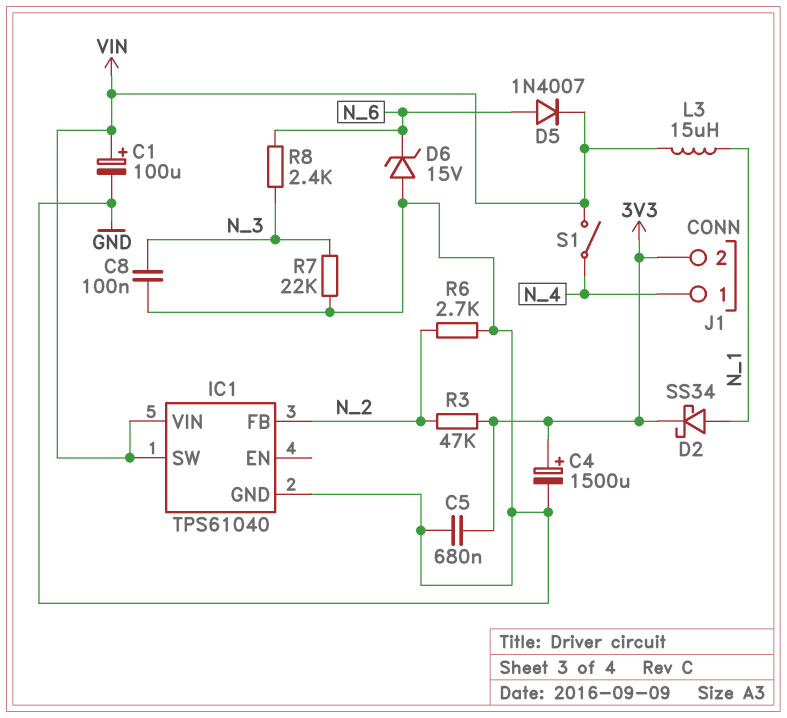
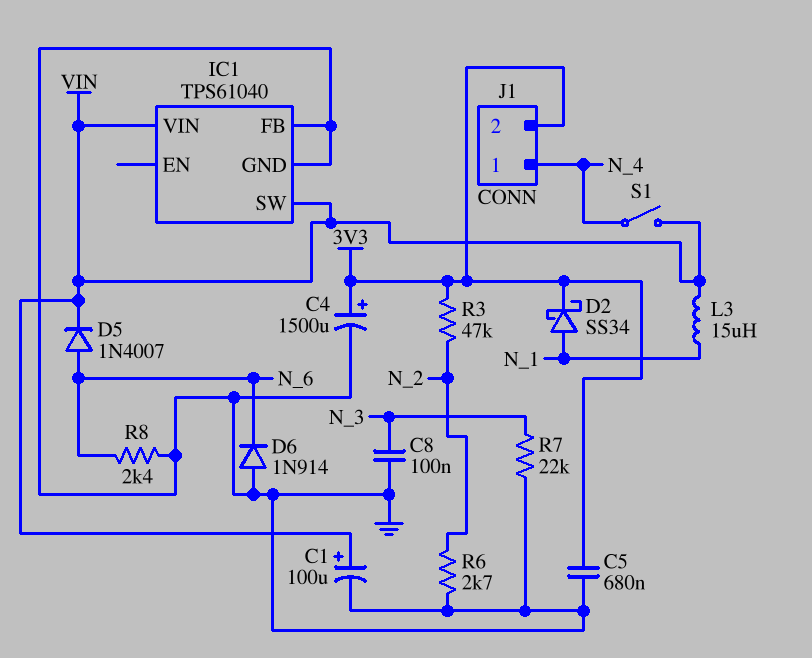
D6: zener 15V (A GND, K N_6) -> diode 1N914 (A GND, K N_6)
IC1 pin FB: N_2 -> GND
R8: 2.4k (N_3, N_6) -> 2.4k (GND, N_6)

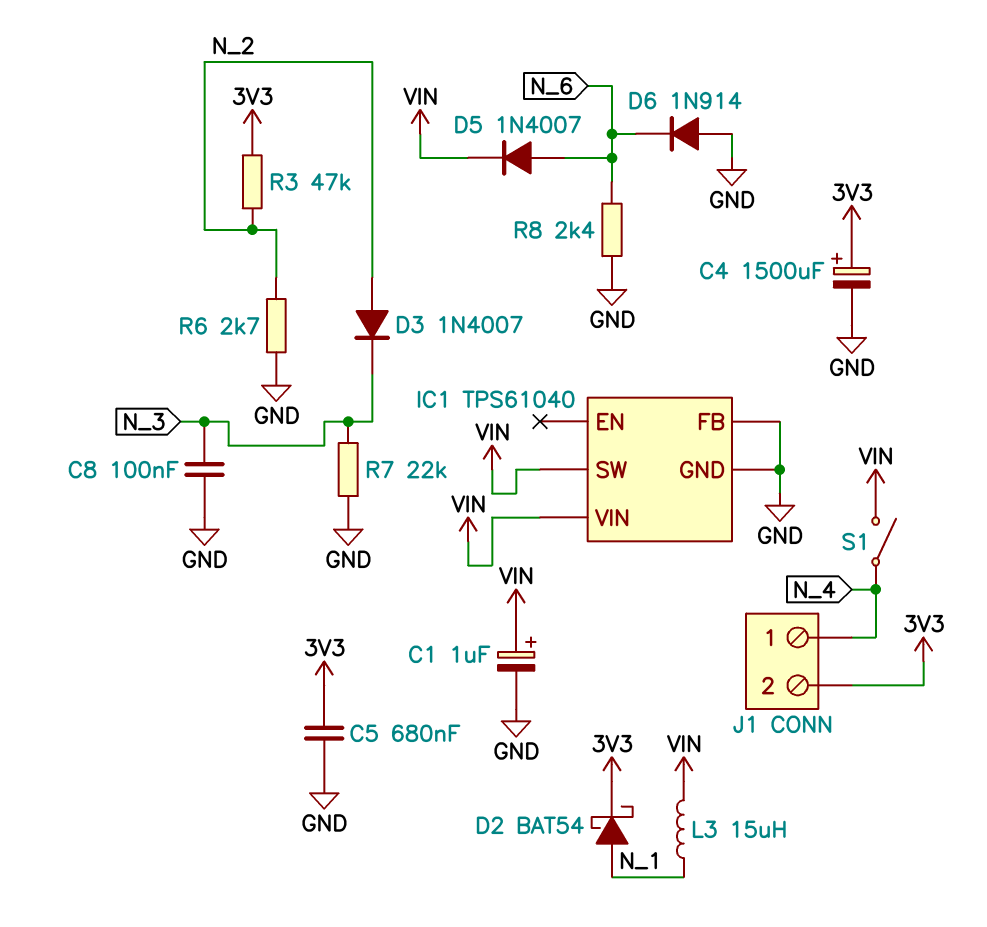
C1: 100uF (plus VIN, minus GND) -> 1uF (plus VIN, minus GND)
D2: schottky SS34 (A N_1, K 3V3) -> schottky BAT54 (A N_1, K 3V3)
D3: none -> diode 1N4007 (A N_2, K N_3)

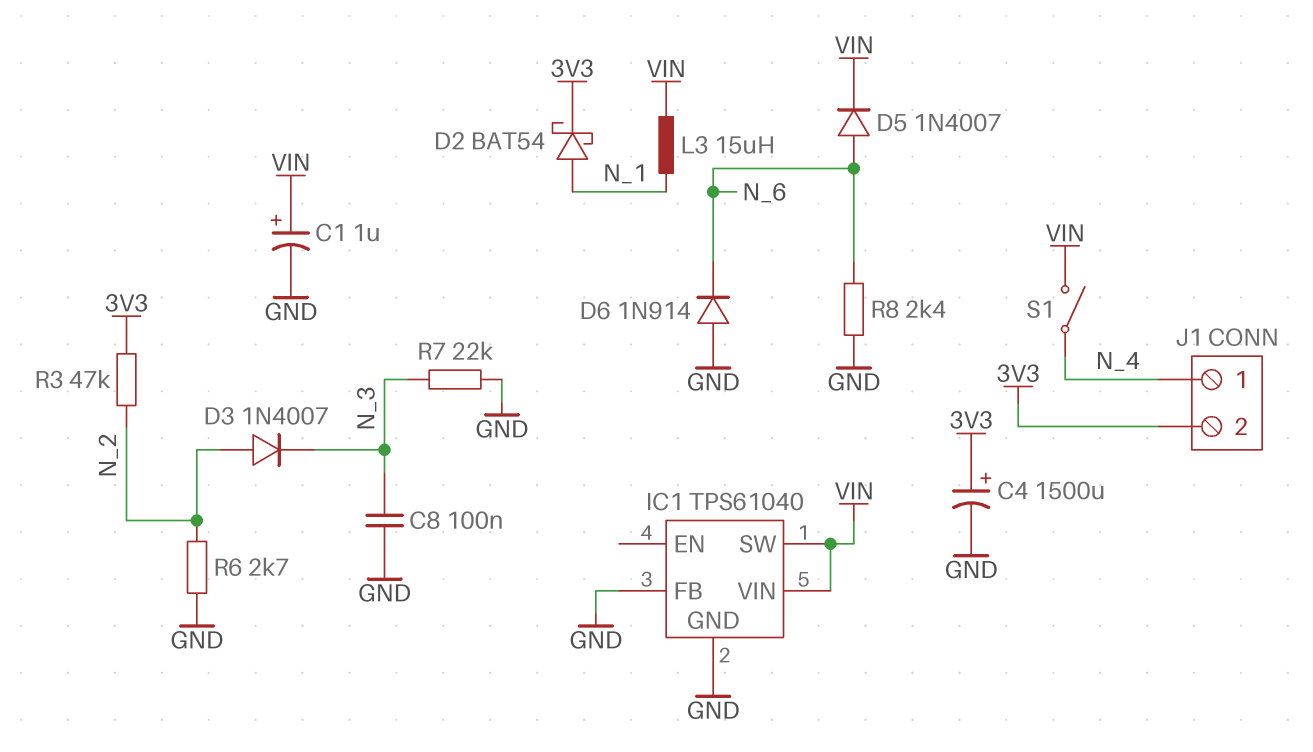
C5: 680nF (3V3, GND) -> none

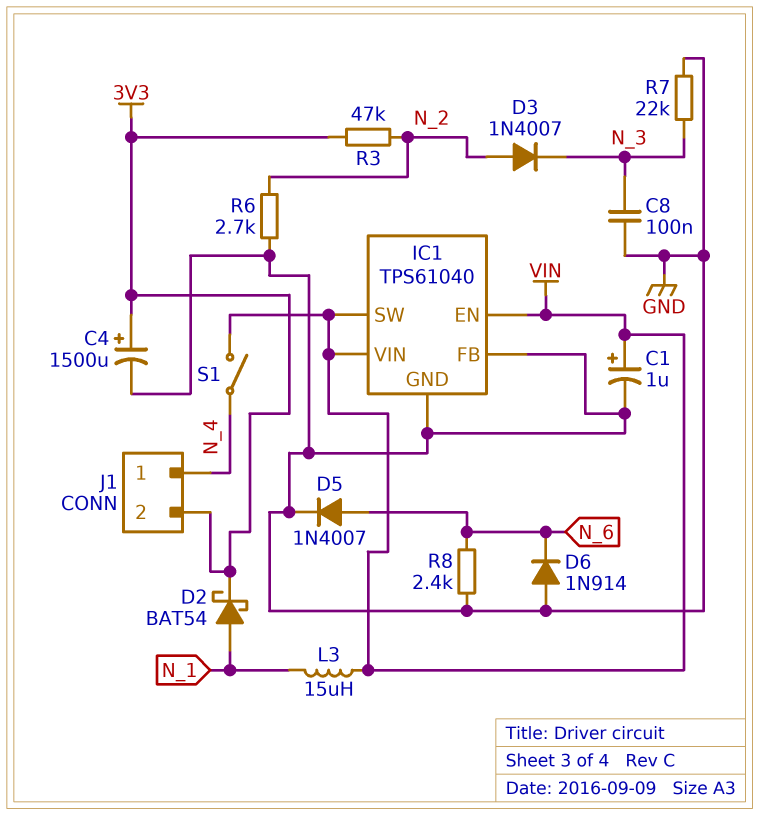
D5: diode 1N4007 (A N_6, K VIN) -> diode 1N4007 (A N_6, K GND)
IC1 pin EN: none -> VIN

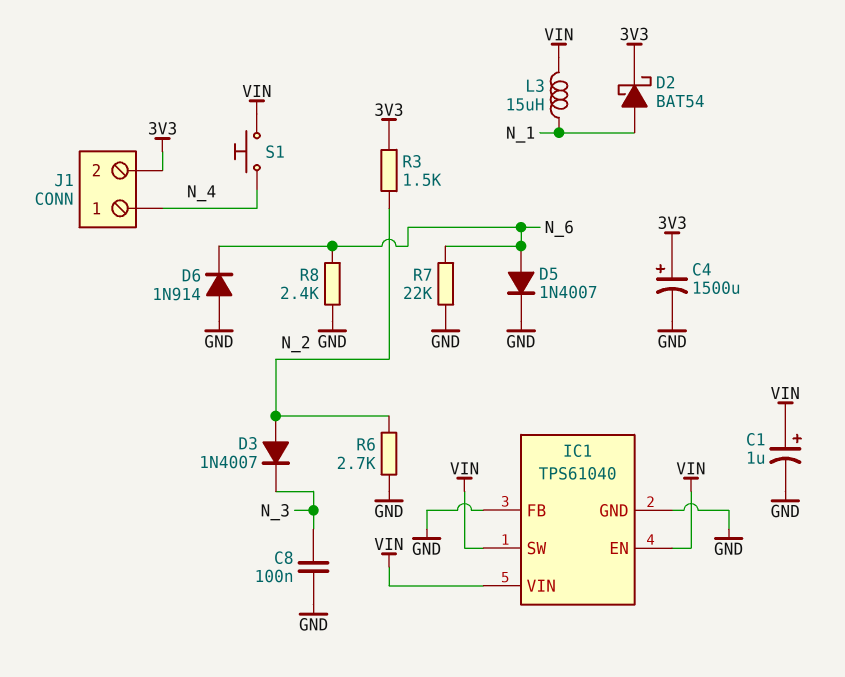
R3: 47k (3V3, N_2) -> 1.5k (3V3, N_2)
R7: 22k (GND, N_3) -> 22k (GND, N_6)
S1: switch (N_4, VIN) -> button (N_4, VIN)

